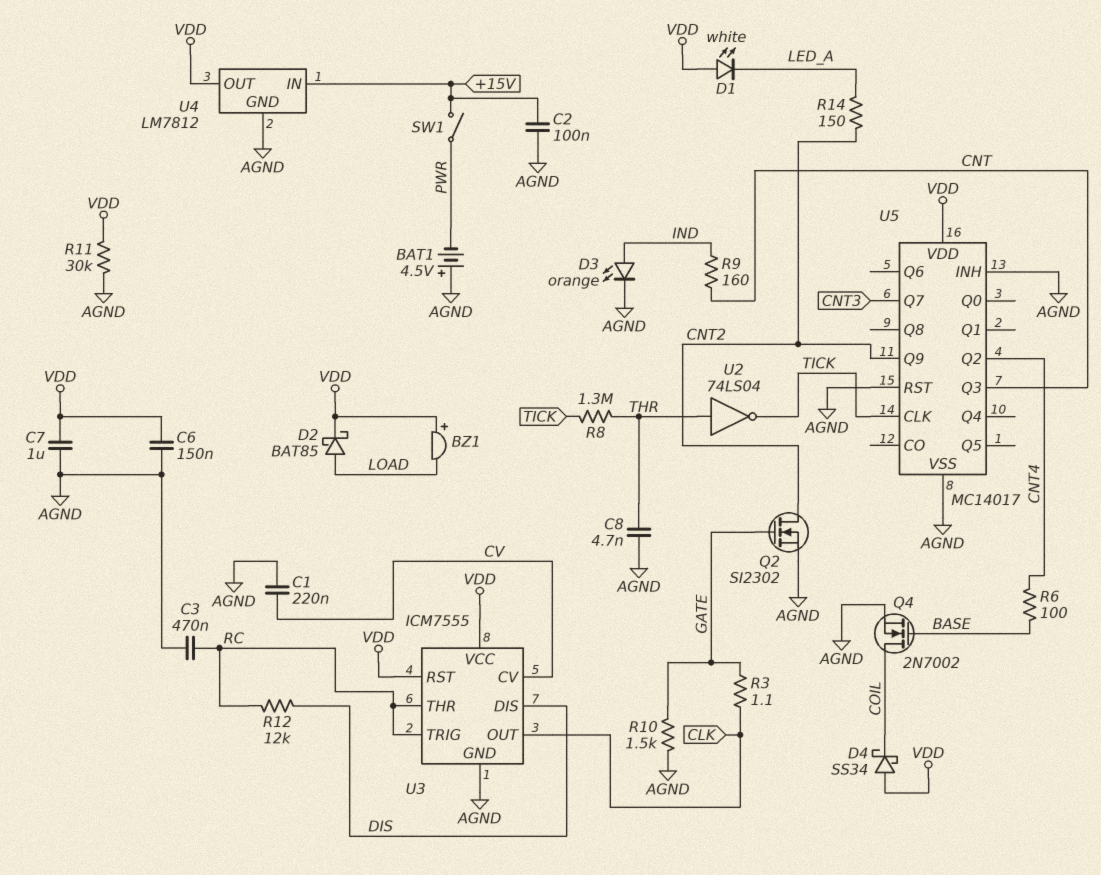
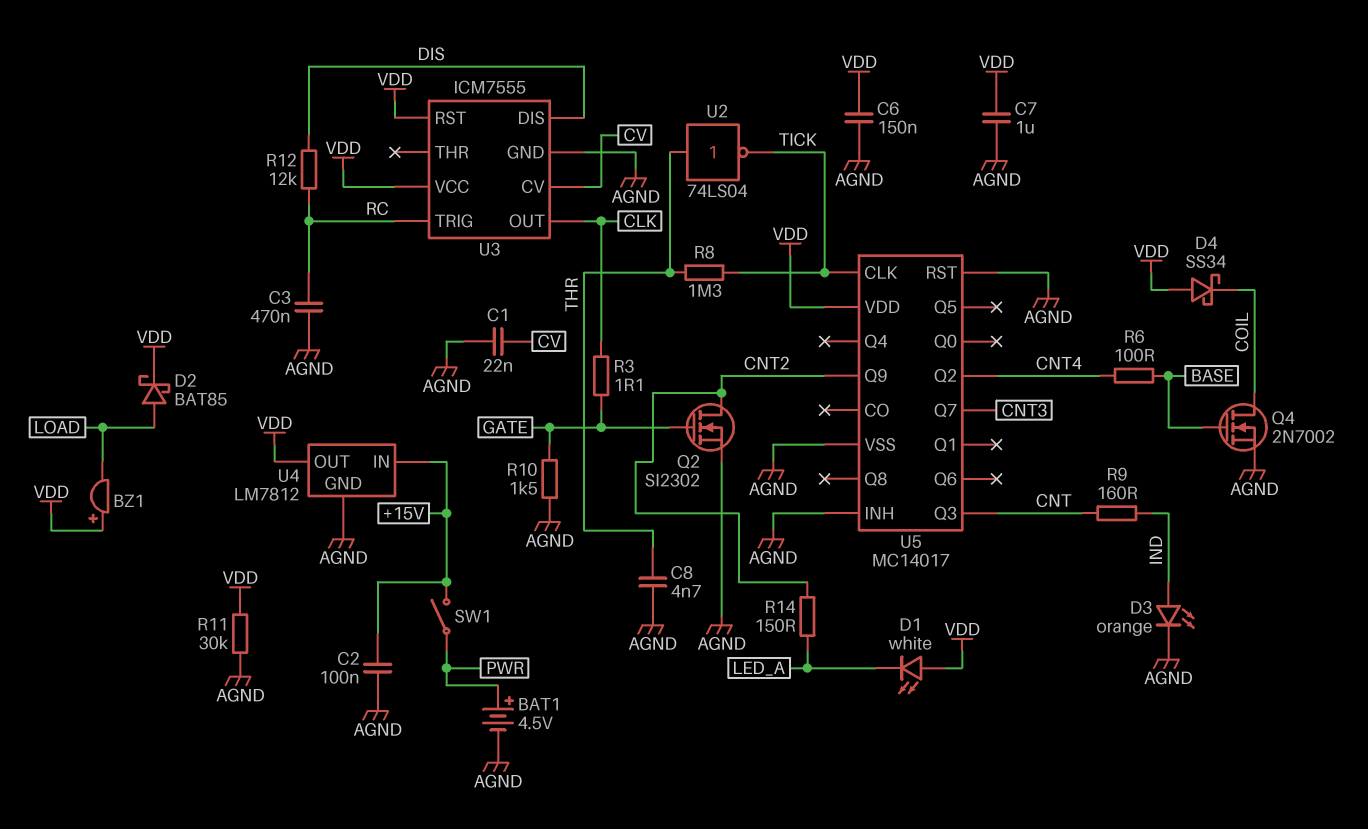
BAT1: 4.5V (plus AGND, minus PWR) -> 4.5V (plus PWR, minus AGND)
C1: 220nF (AGND, CV) -> 22nF (AGND, CV)
U3 pin THR: RC -> none

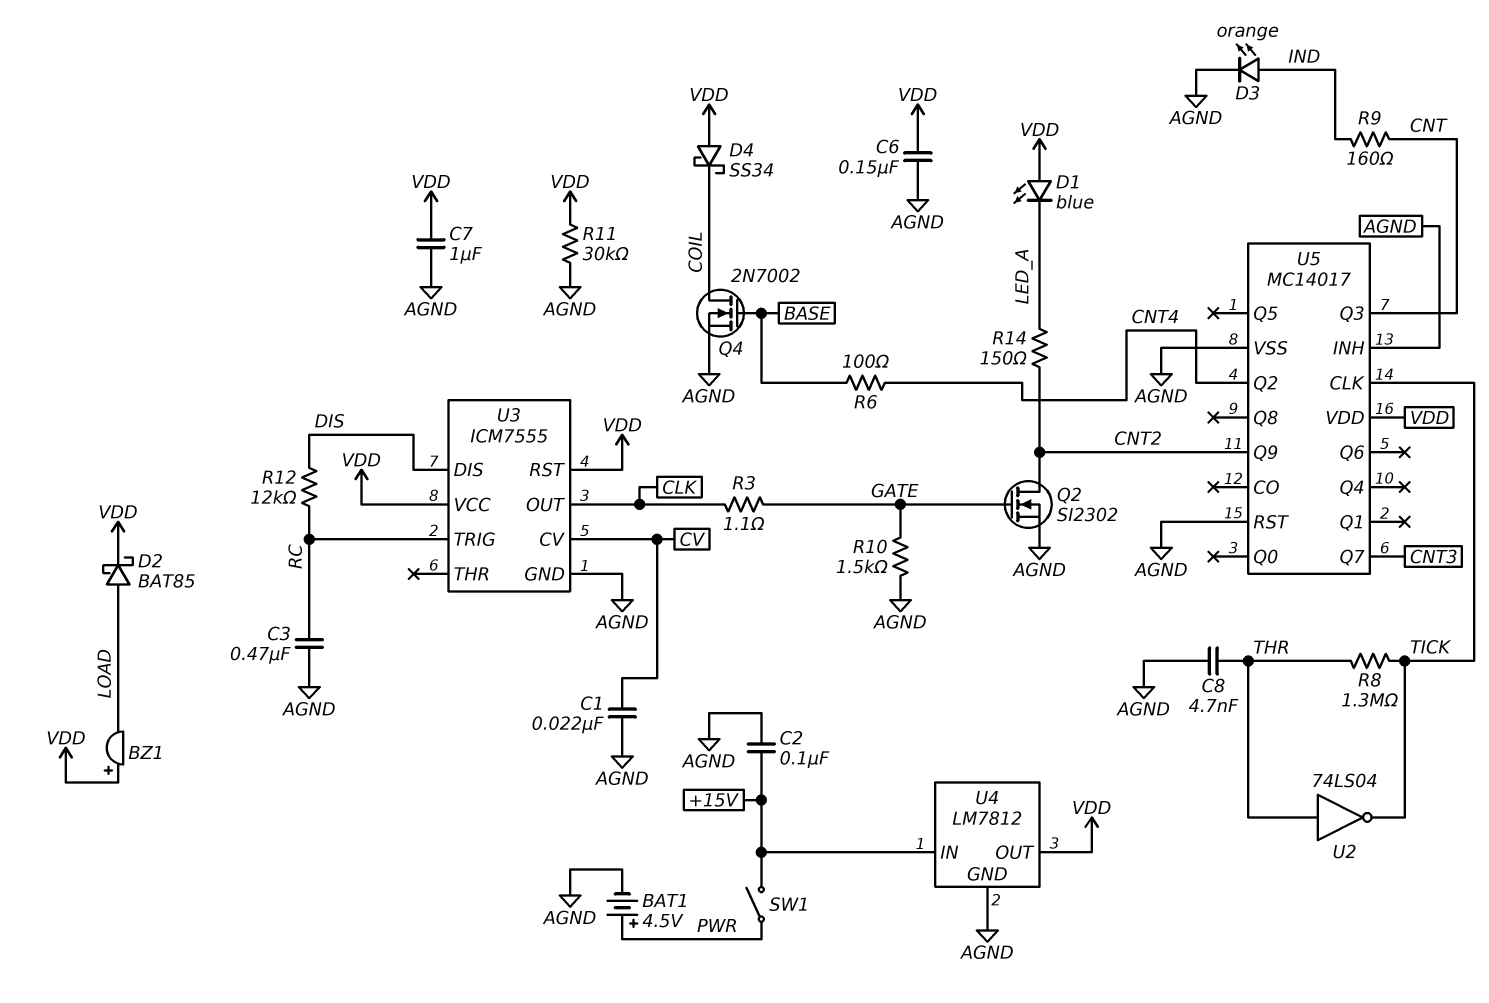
D1: LED white (A VDD, K LED_A) -> LED blue (A VDD, K LED_A)

